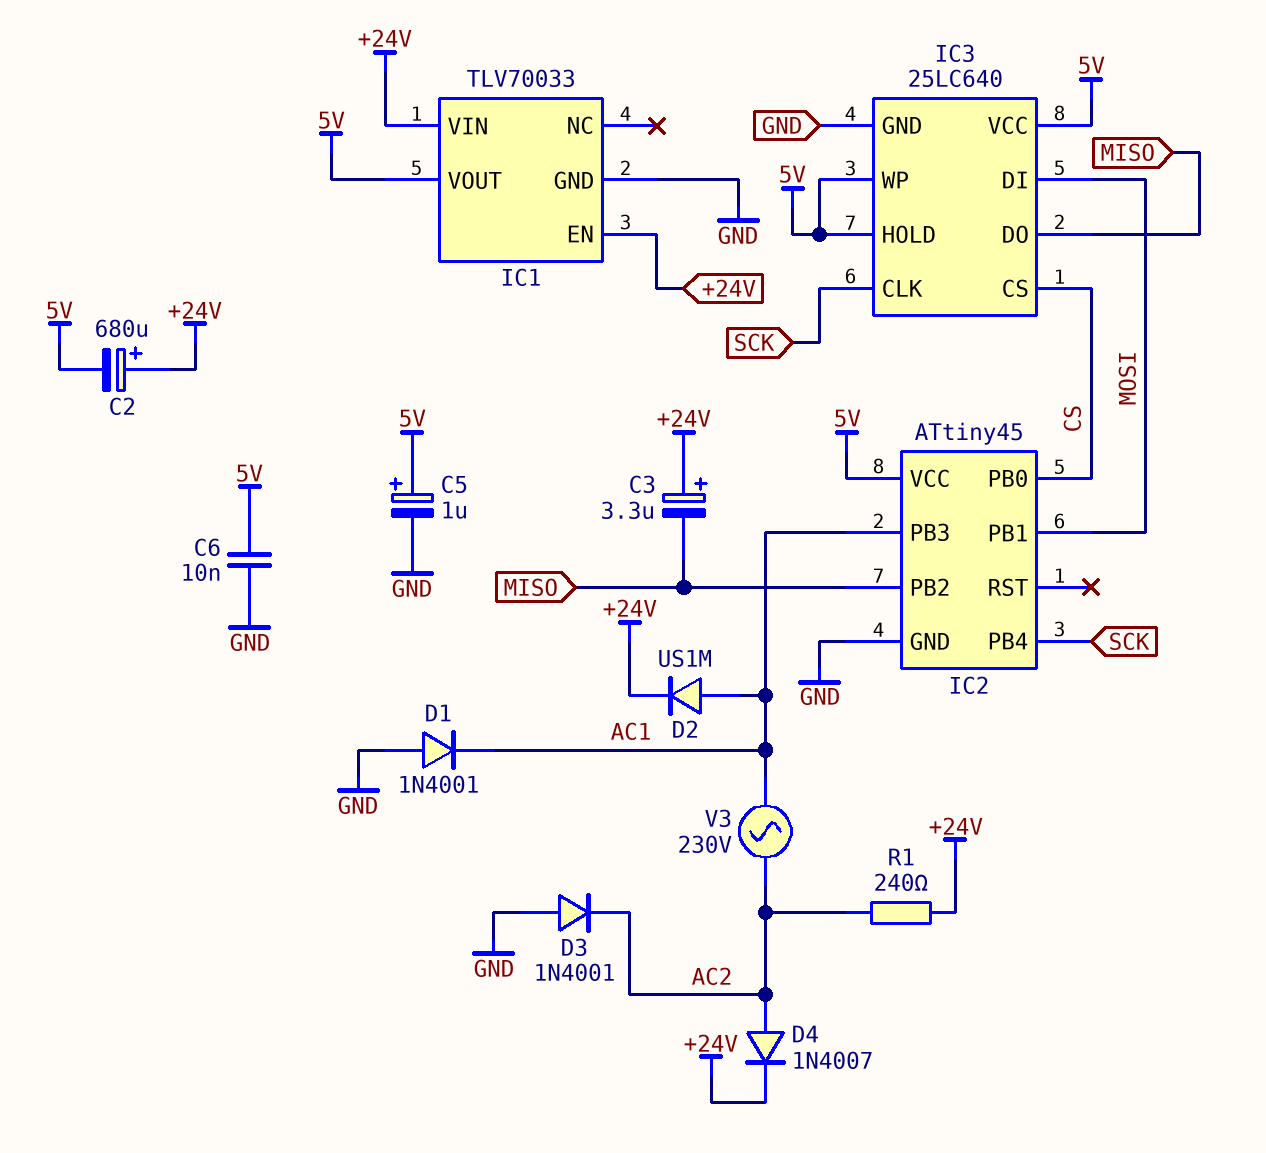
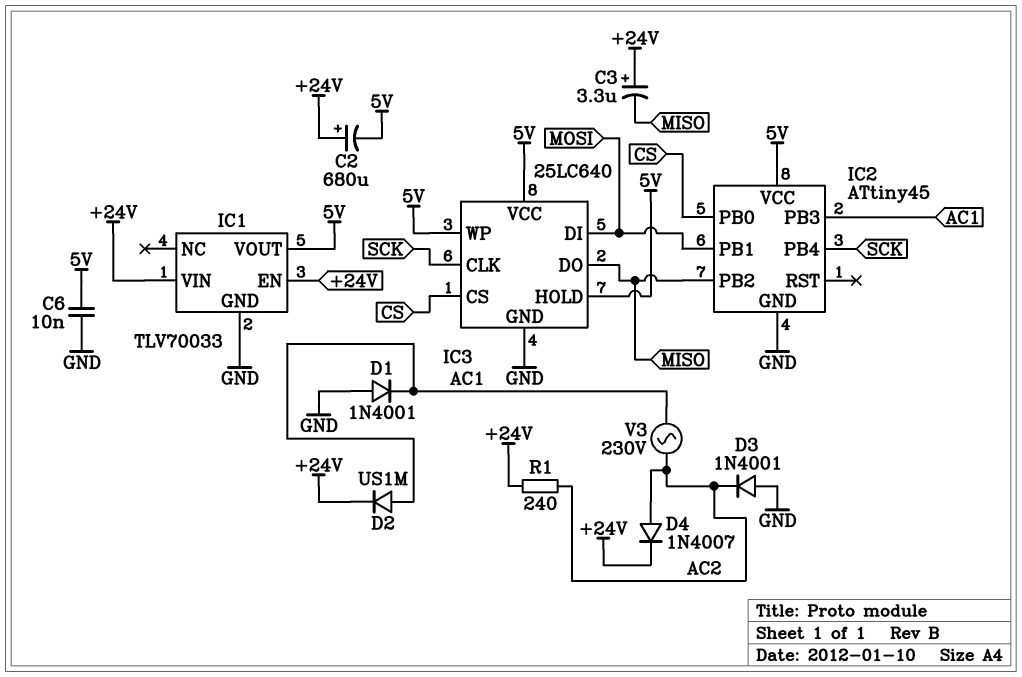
C5: 1uF (plus 5V, minus GND) -> none

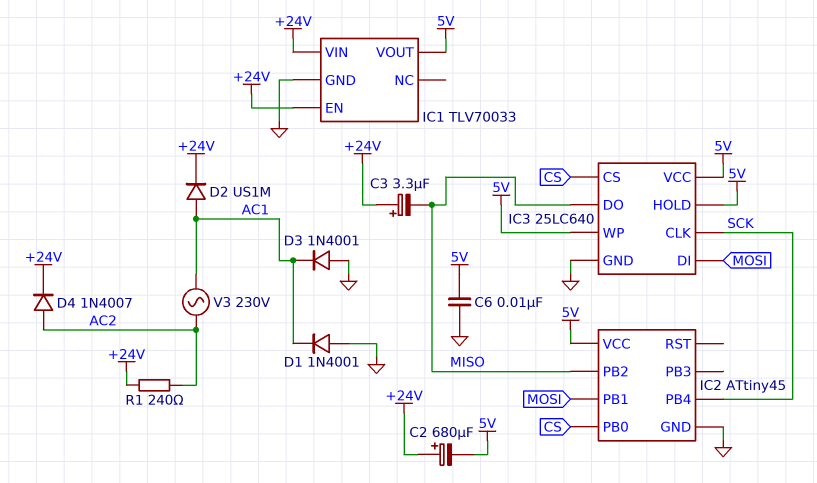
D3: diode 1N4001 (A GND, K AC2) -> diode 1N4001 (A GND, K AC1)
IC2 pin PB3: AC1 -> none

